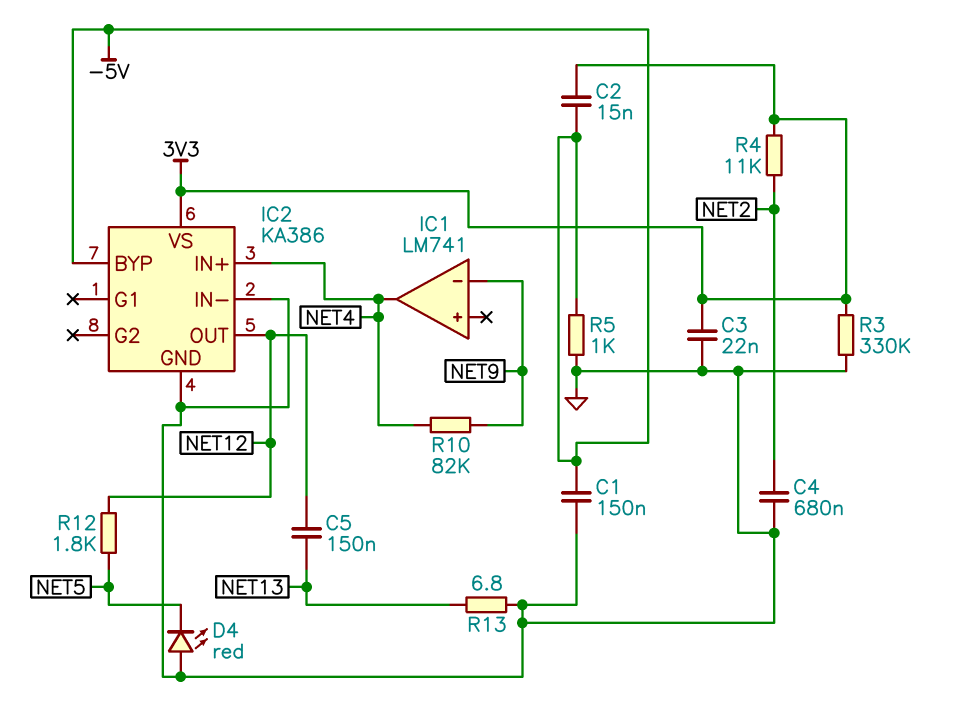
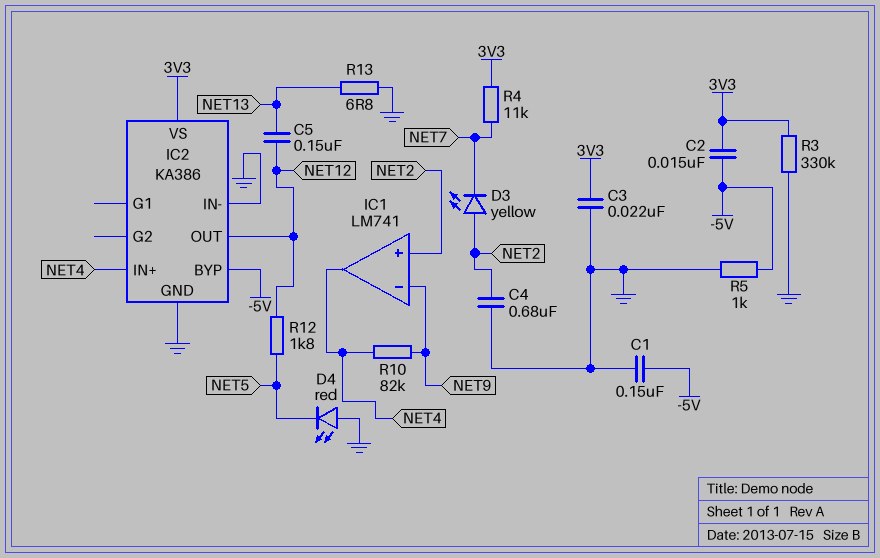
D3: none -> LED yellow (A NET2, K NET7)
IC1 pin in+: none -> NET2
R4: 11k (3V3, NET2) -> 11k (3V3, NET7)

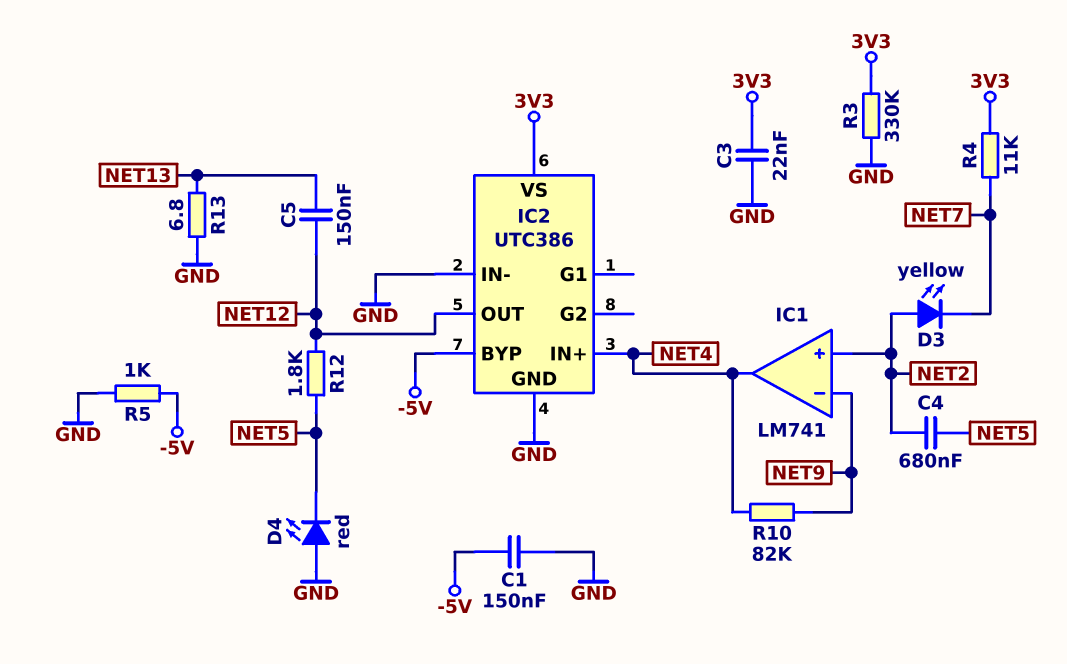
C2: 15nF (-5V, 3V3) -> none
C4: 680nF (GND, NET2) -> 680nF (NET2, NET5)
IC2: KA386 -> UTC386

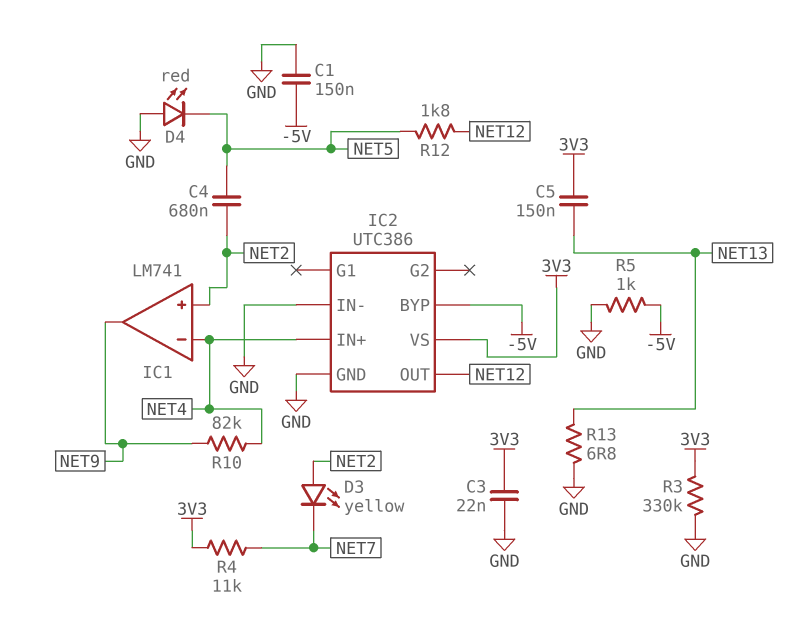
C5: 150nF (NET12, NET13) -> 150nF (3V3, NET13)
IC1 pin in-: NET9 -> NET4
IC1 pin out: NET4 -> NET9

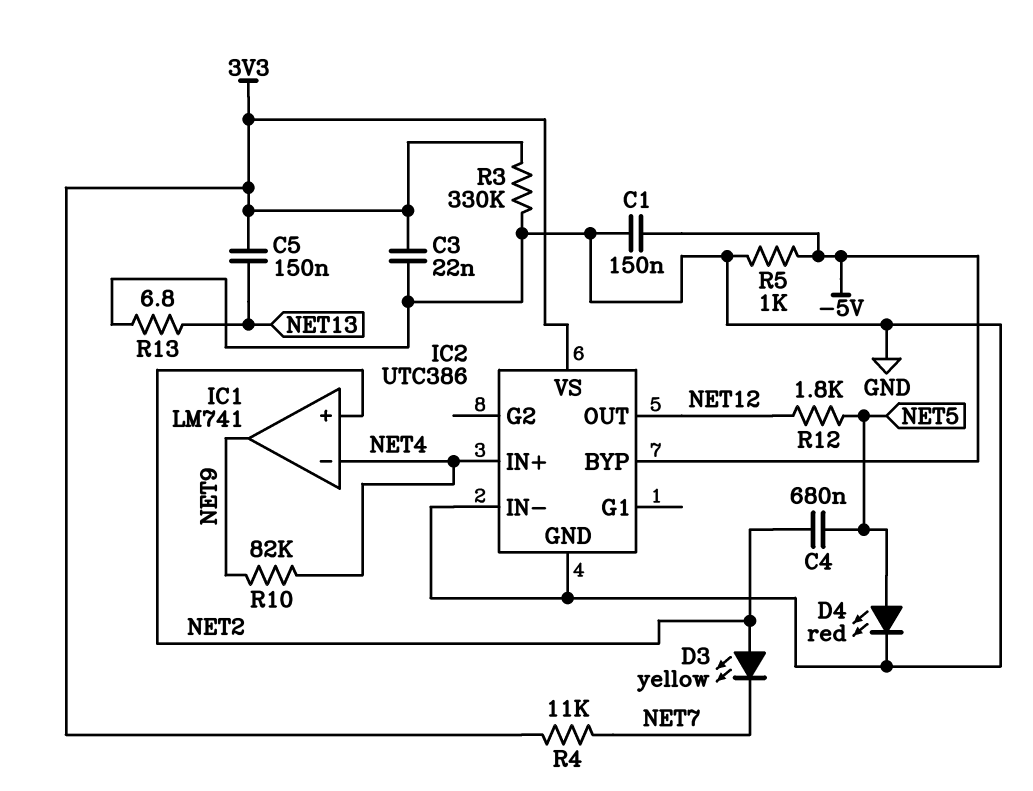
D4: LED red (A GND, K NET5) -> LED red (A NET5, K GND)

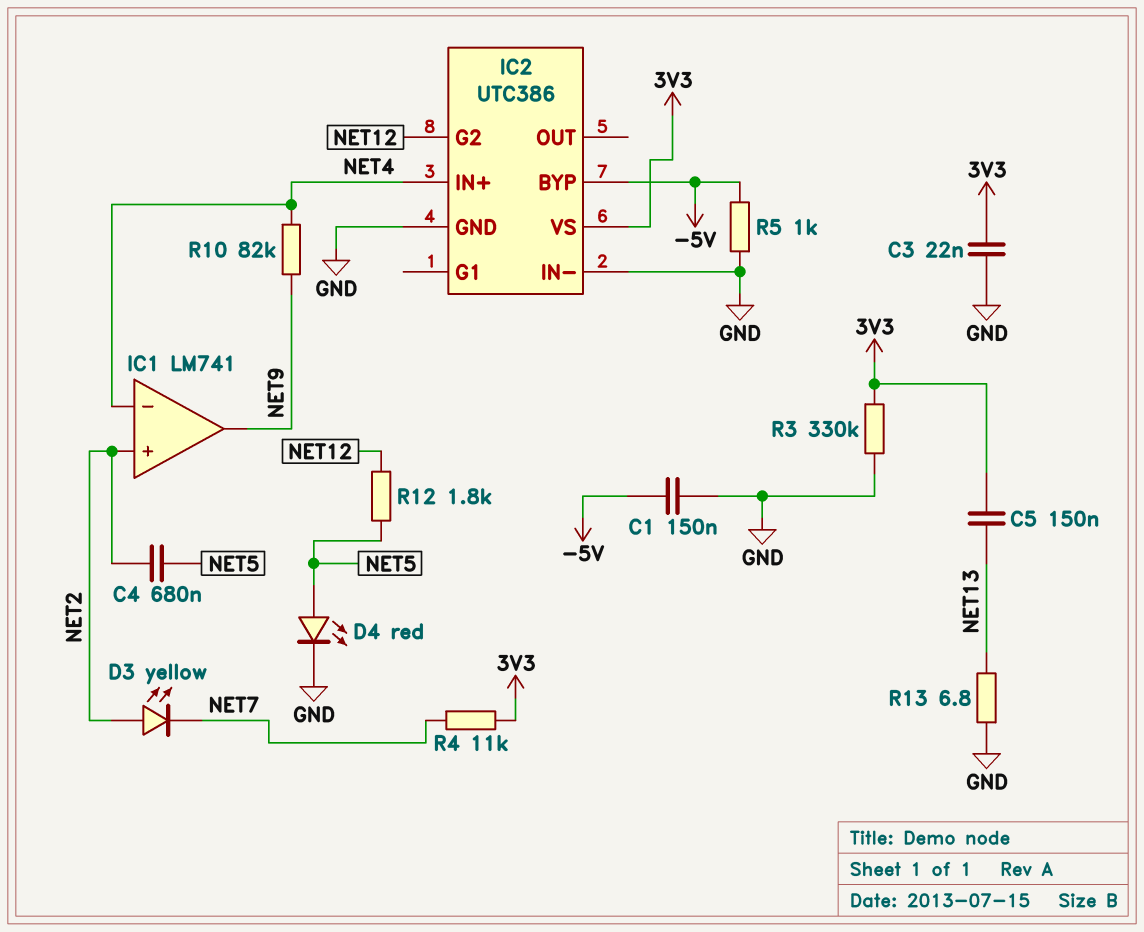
IC2 pin G2: none -> NET12
IC2 pin OUT: NET12 -> none

